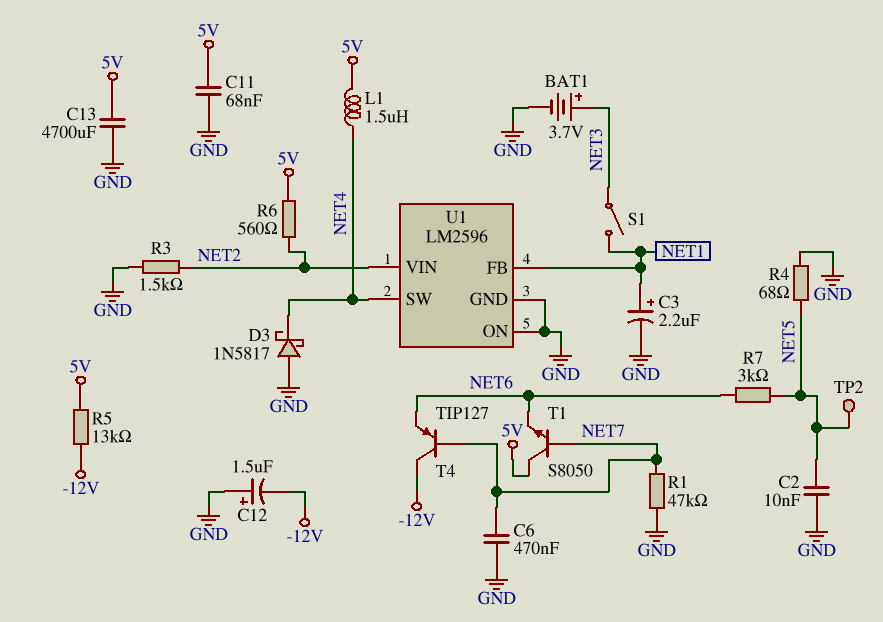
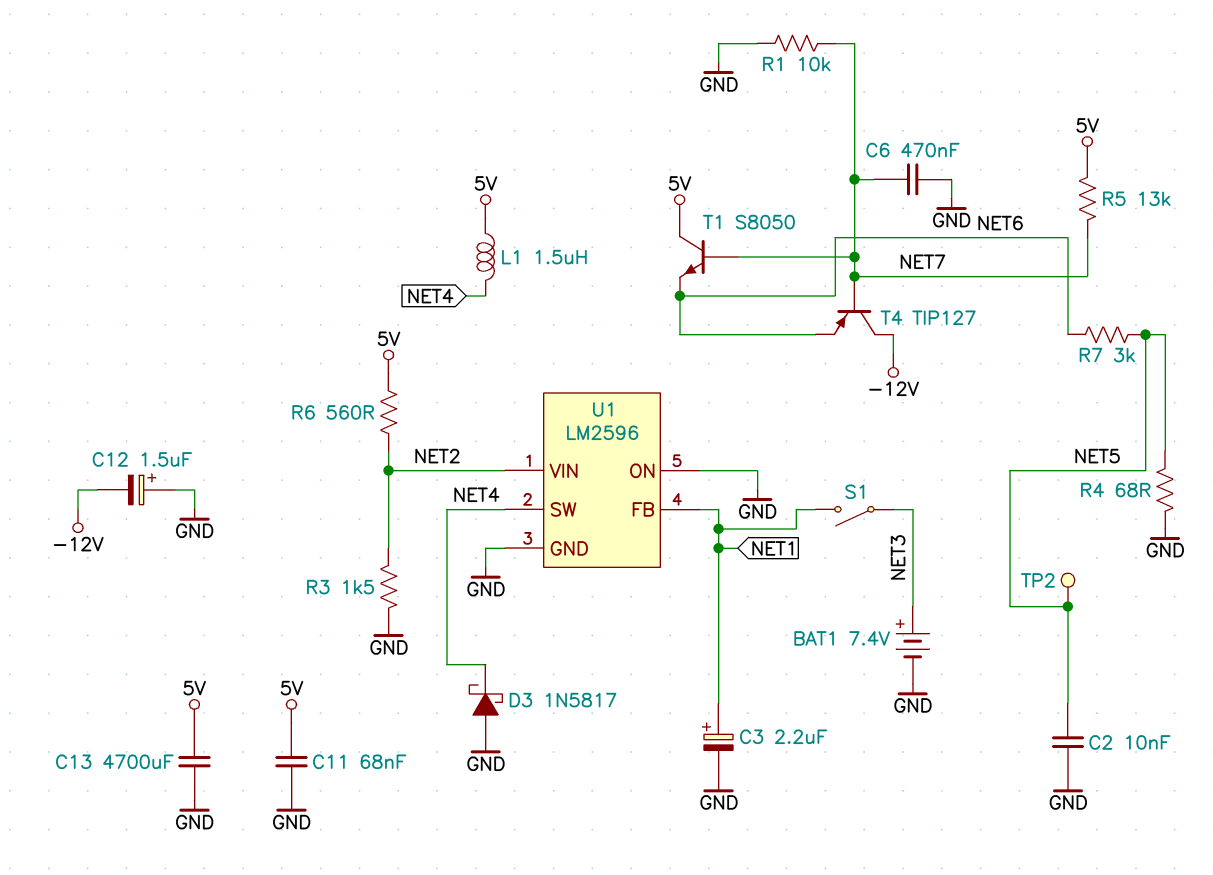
BAT1: 3.7V (plus NET3, minus GND) -> 7.4V (plus NET3, minus GND)
R1: 47k (GND, NET7) -> 10k (GND, NET7)
R5: 13k (-12V, 5V) -> 13k (5V, NET7)

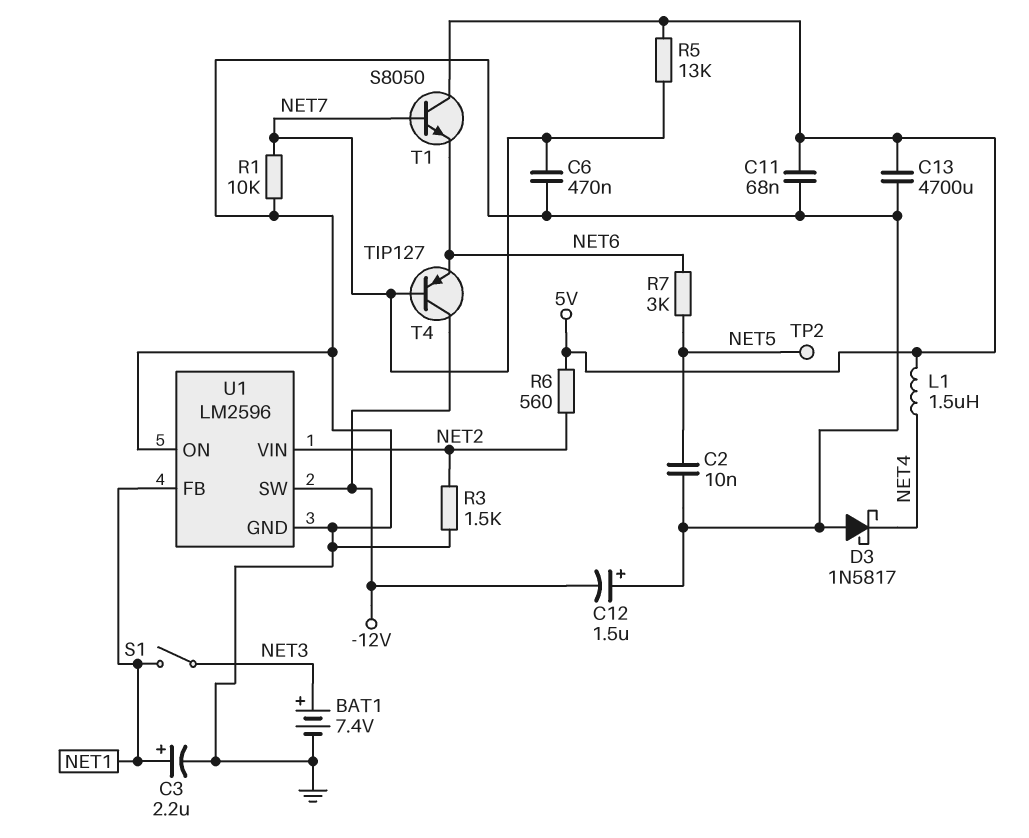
R4: 68 (GND, NET5) -> none
U1 pin SW: NET4 -> -12V

